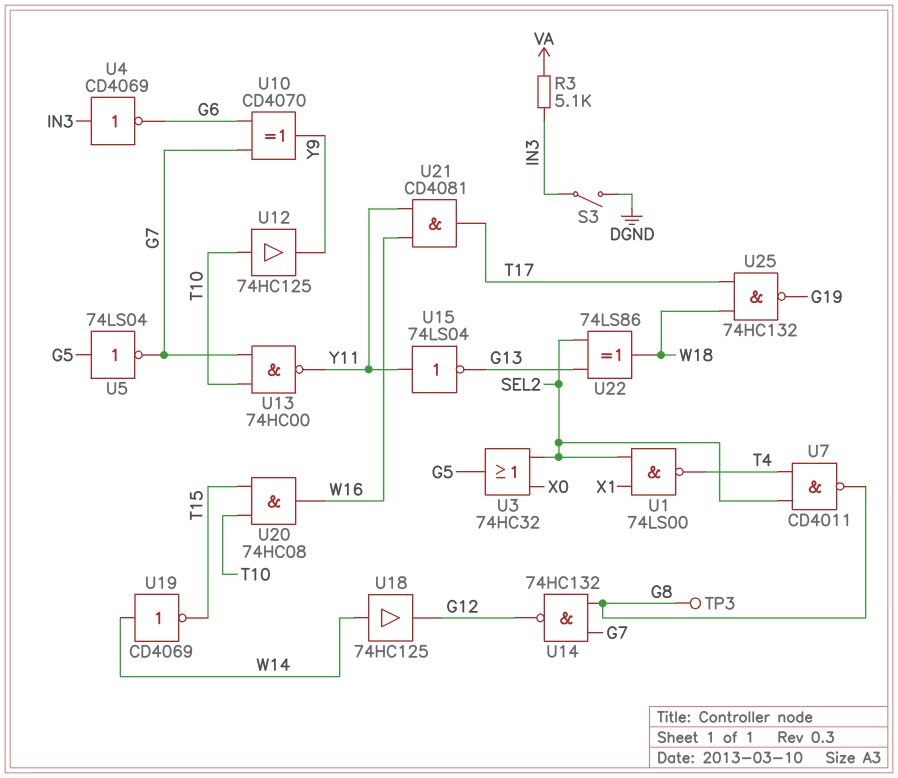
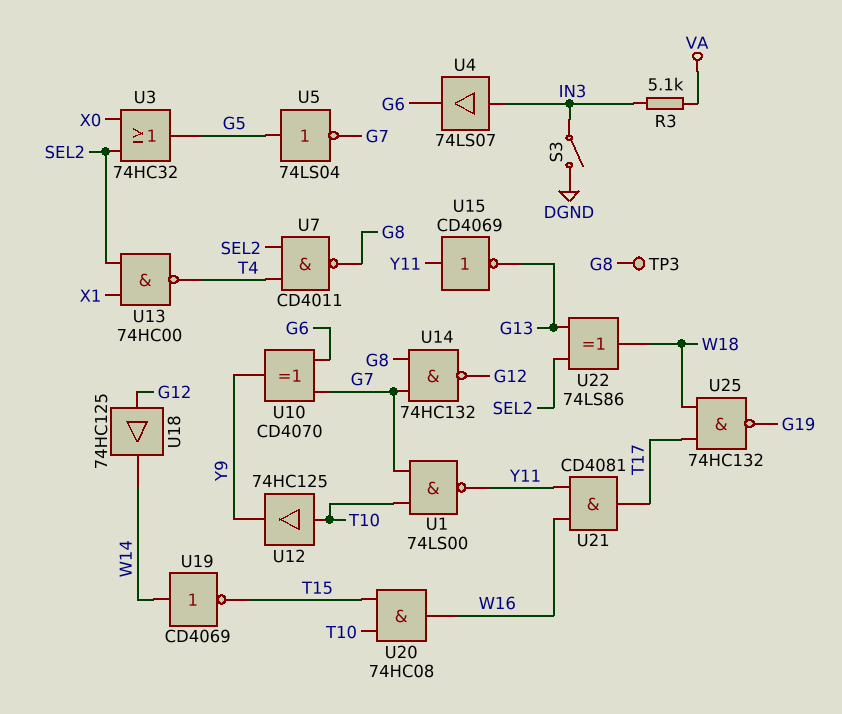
U1: NAND 74LS00 (in SEL2, in X1, out T4) -> NAND 74LS00 (in G7, in T10, out Y11)
U4: NOT CD4069 (in IN3, out G6) -> buffer 74LS07 (in IN3, out G6)
U13: NAND 74HC00 (in G7, in T10, out Y11) -> NAND 74HC00 (in SEL2, in X1, out T4)
U15: NOT 74LS04 (in Y11, out G13) -> NOT CD4069 (in Y11, out G13)
U18: buffer 74HC125 (in W14, out G12) -> buffer 74HC125 (in G12, out W14)

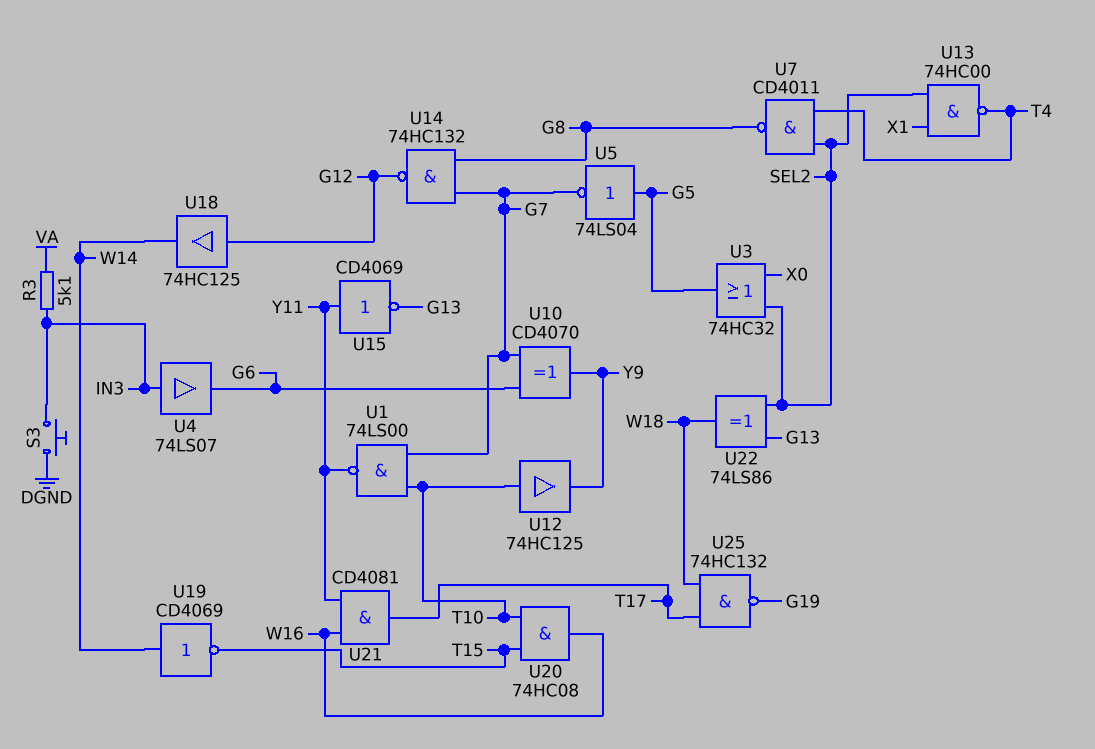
S3: switch (DGND, IN3) -> button (DGND, IN3)
TP3: test point (G8) -> none

